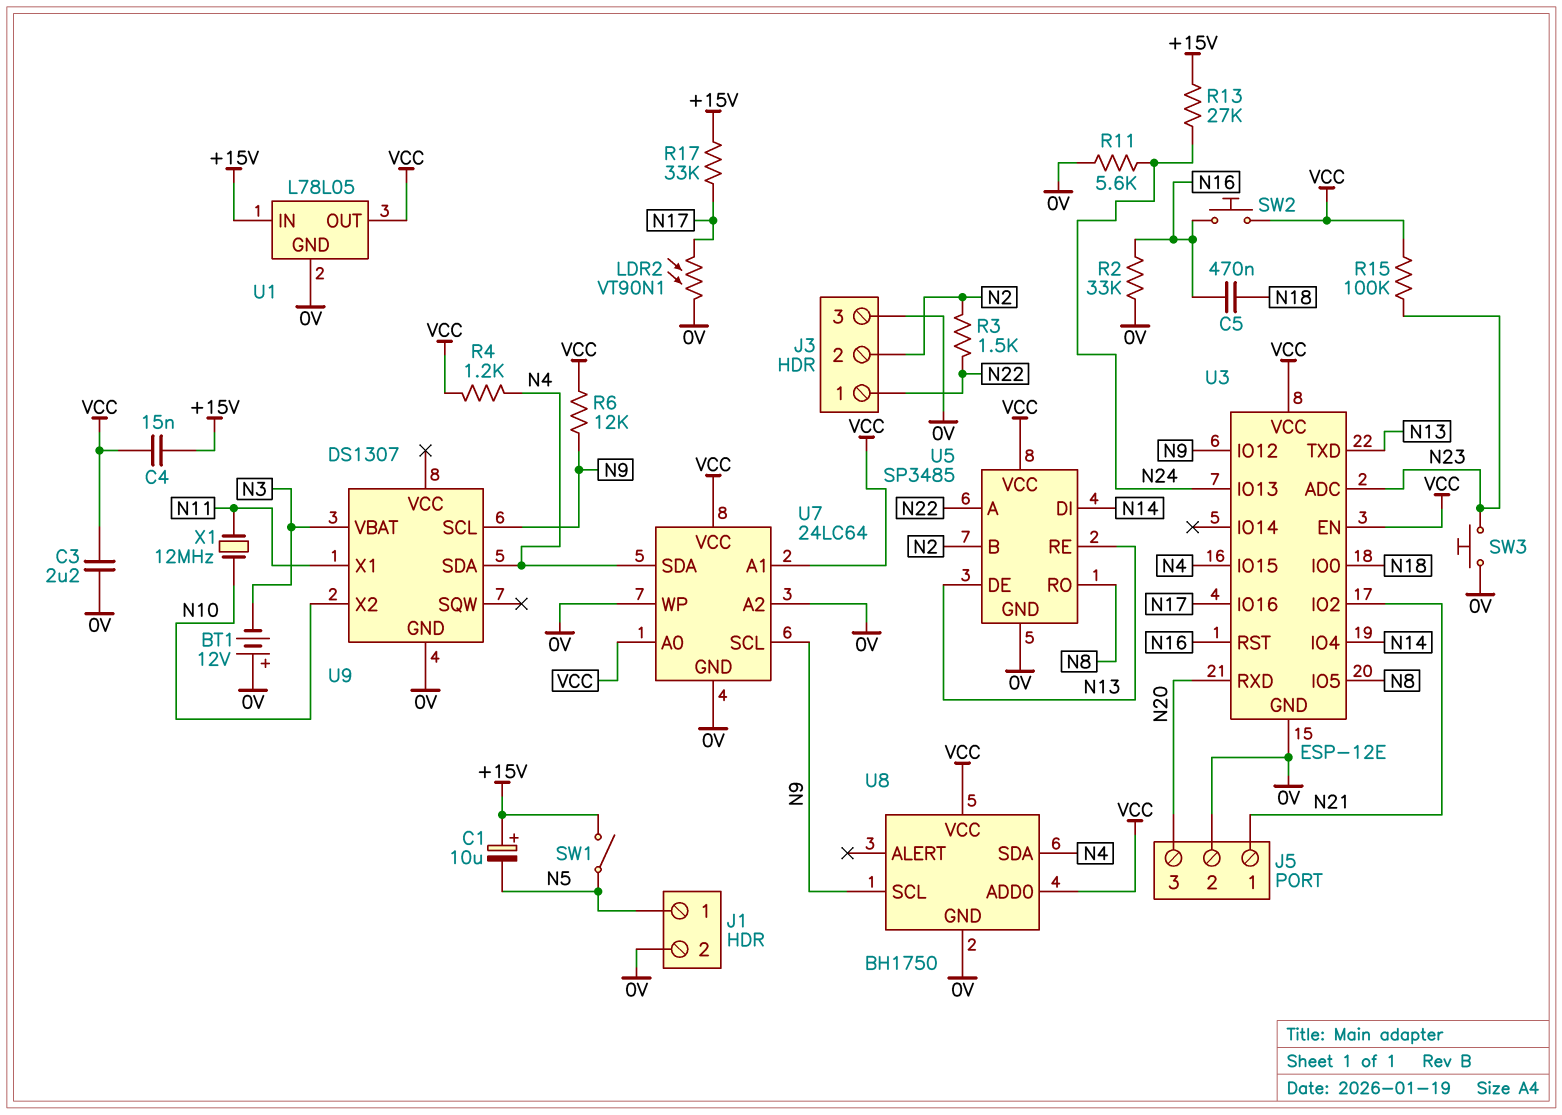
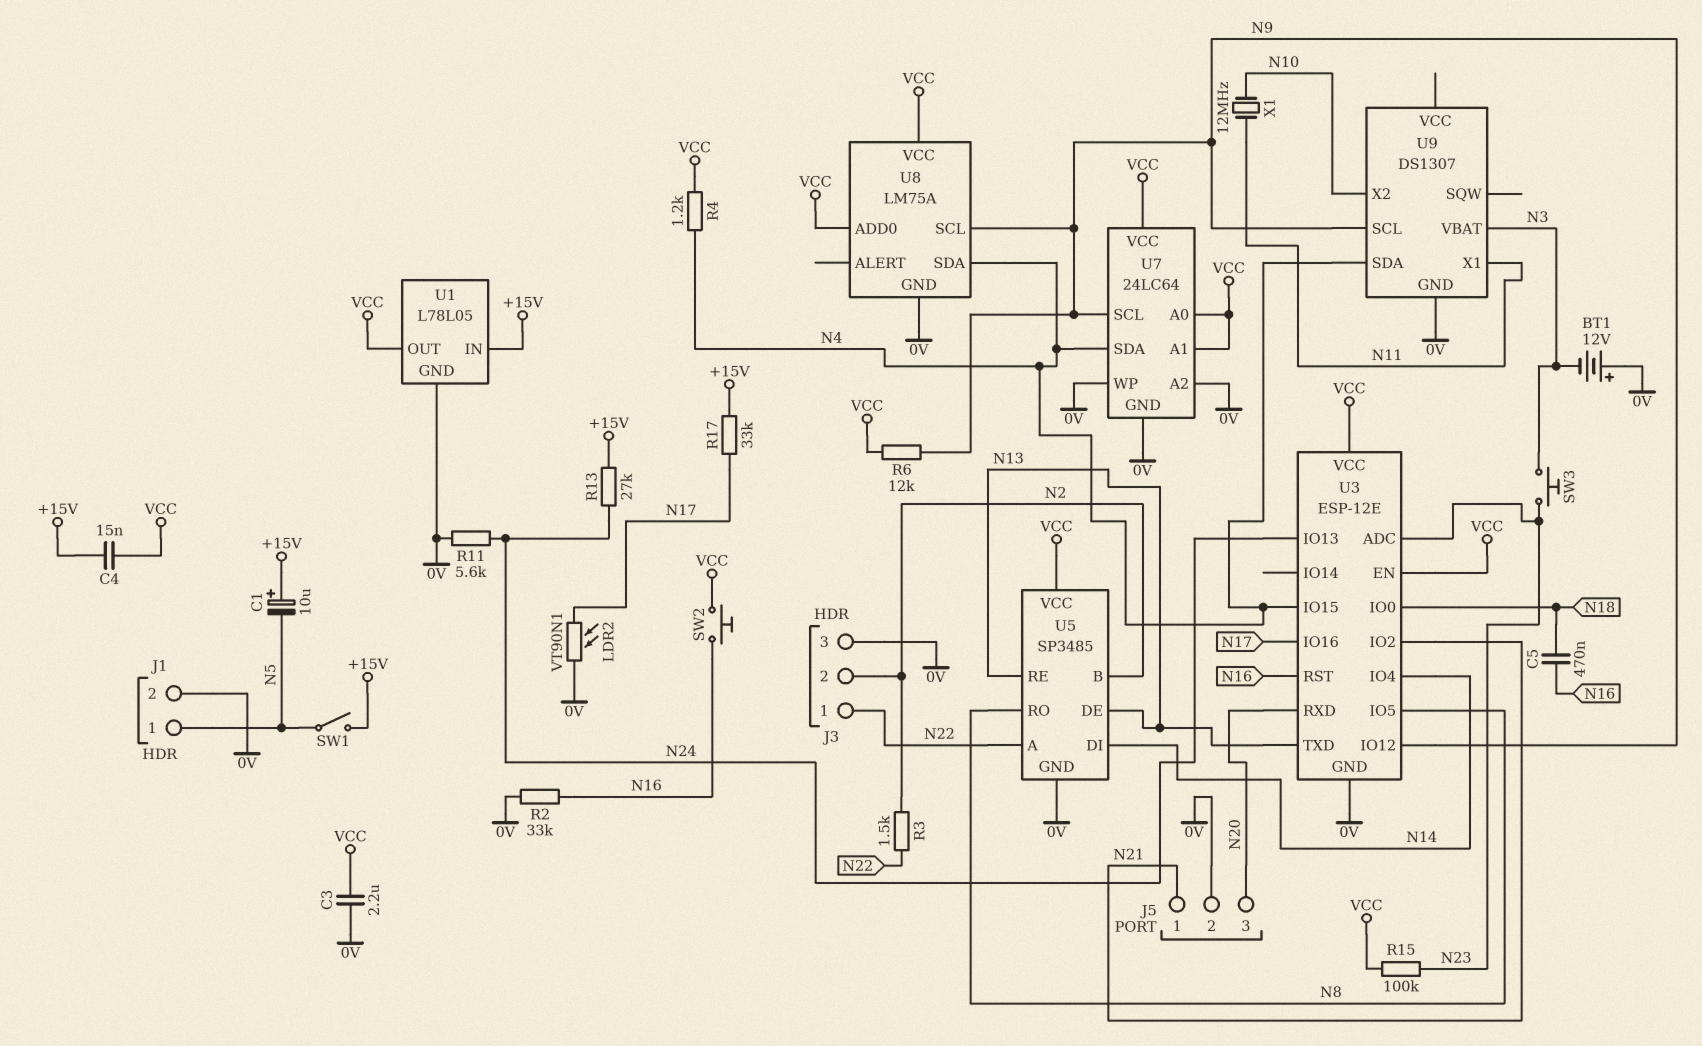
SW3: button (0V, N23) -> button (N3, N23)
U8: BH1750 -> LM75A

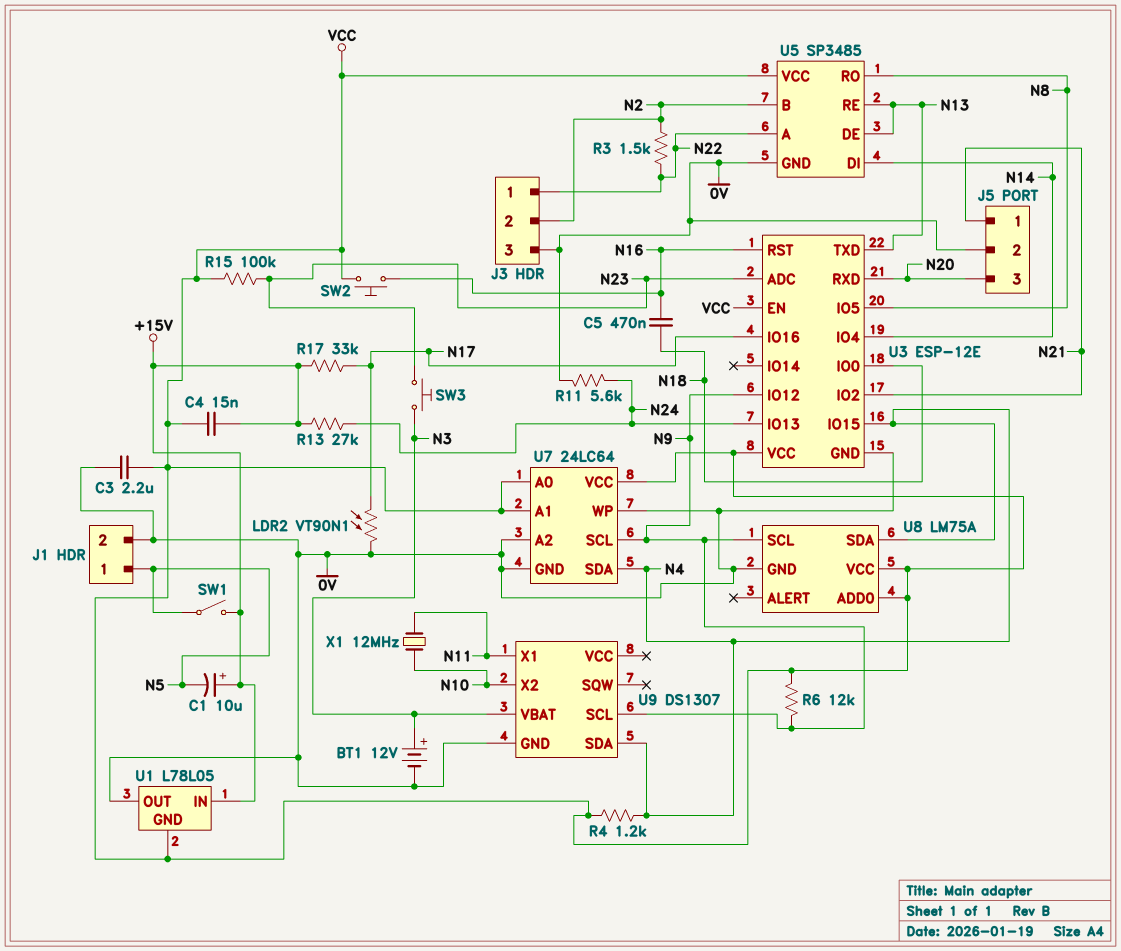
BT1: 12V (plus 0V, minus N3) -> 12V (plus N3, minus 0V)
R2: 33k (0V, N16) -> none
U1 pin GND: 0V -> VCC
U1 pin OUT: VCC -> 0V

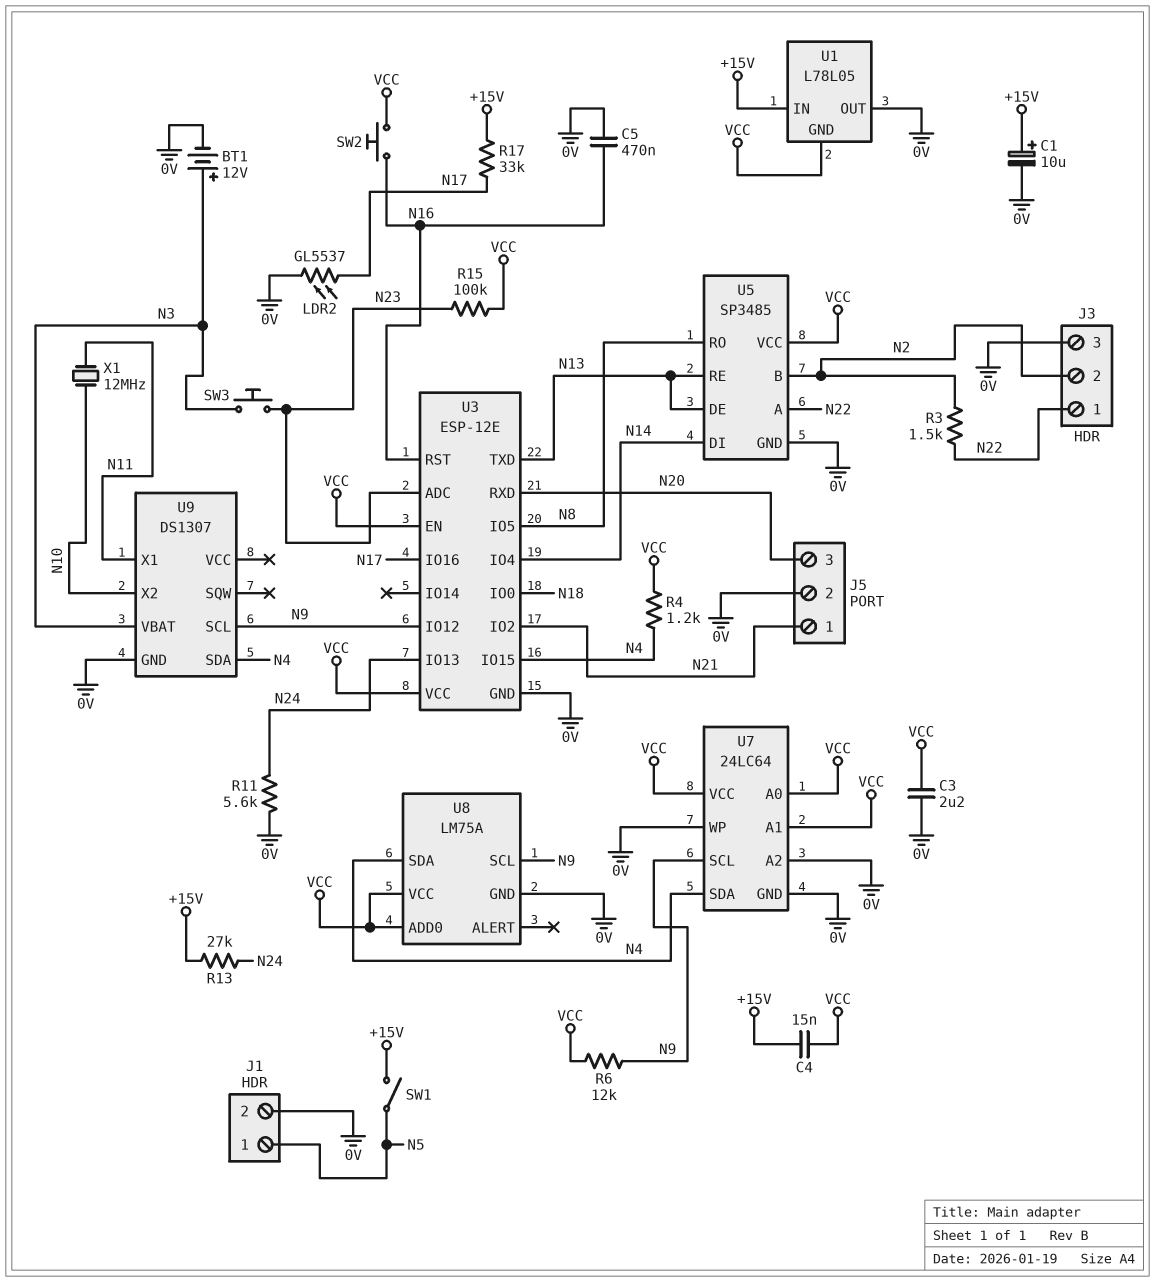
C1: 10uF (plus +15V, minus N5) -> 10uF (plus +15V, minus 0V)
C5: 470nF (N16, N18) -> 470nF (0V, N16)
LDR2: VT90N1 (0V, N17) -> GL5537 (0V, N17)

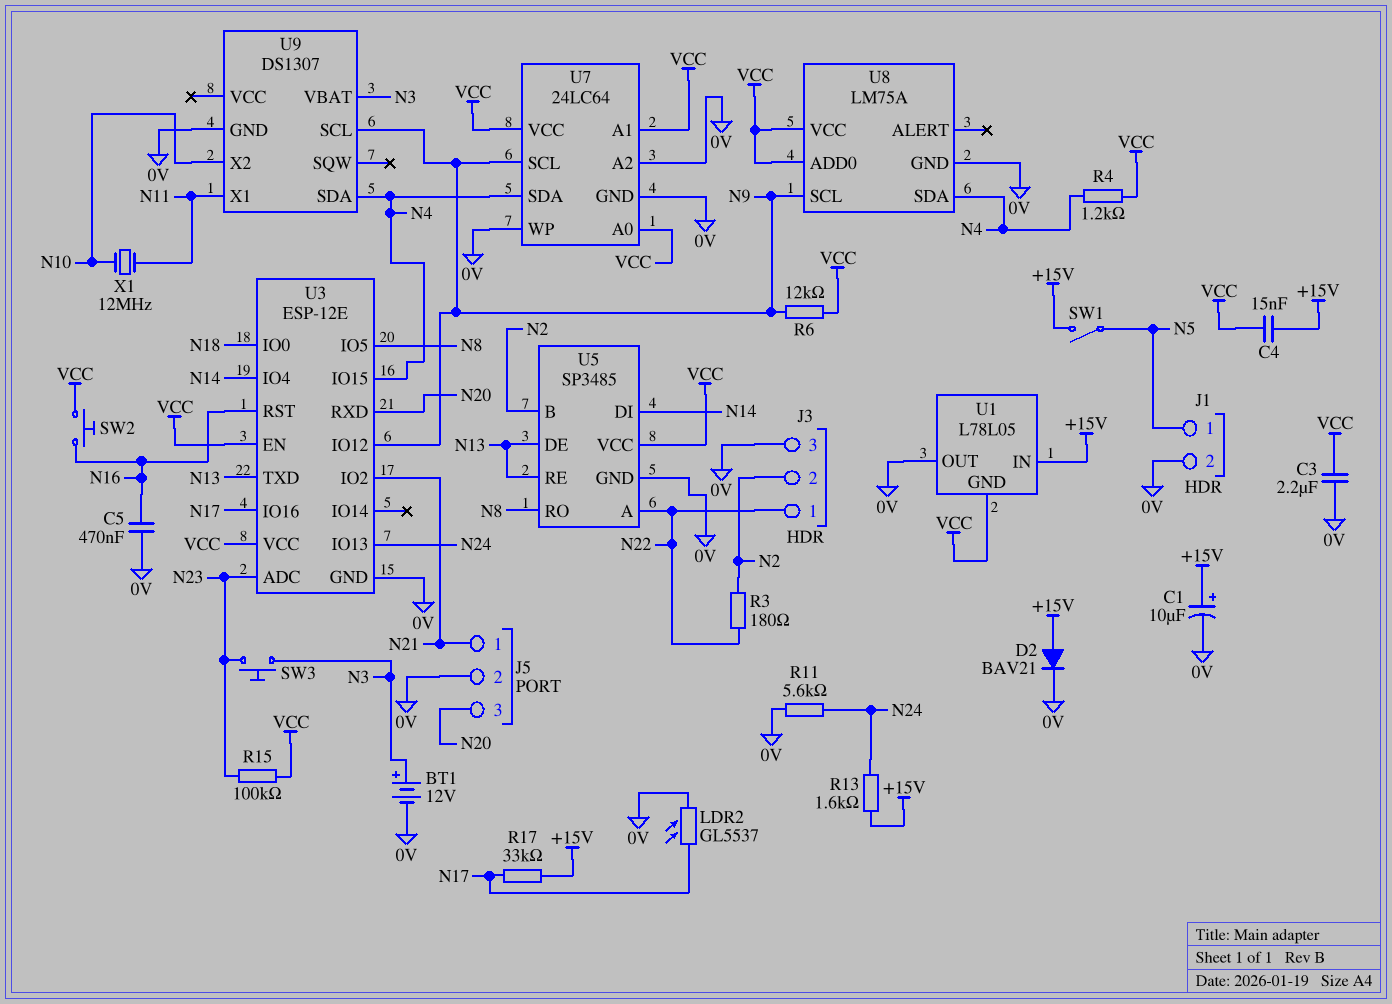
D2: none -> diode BAV21 (A +15V, K 0V)
R3: 1.5k (N2, N22) -> 180 (N2, N22)
R13: 27k (+15V, N24) -> 1.6k (+15V, N24)

